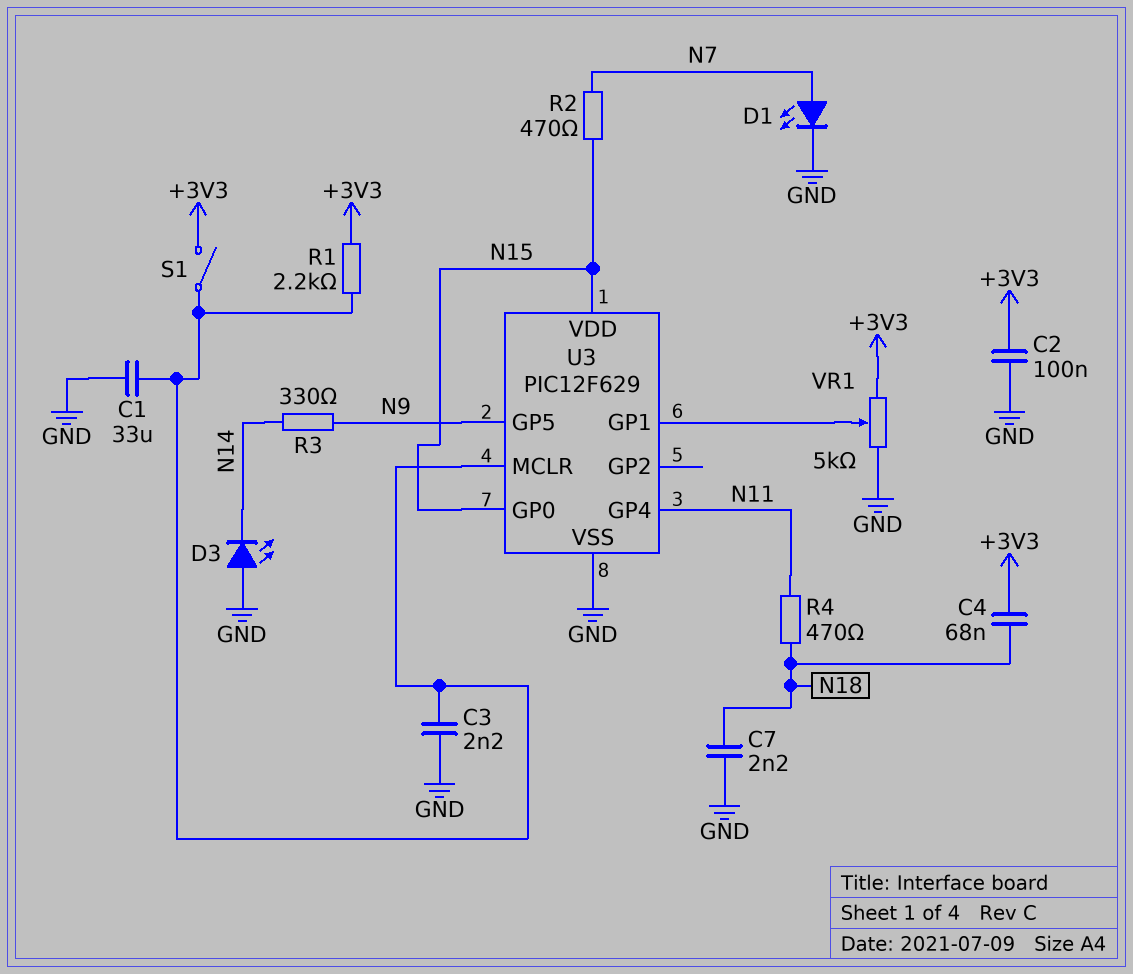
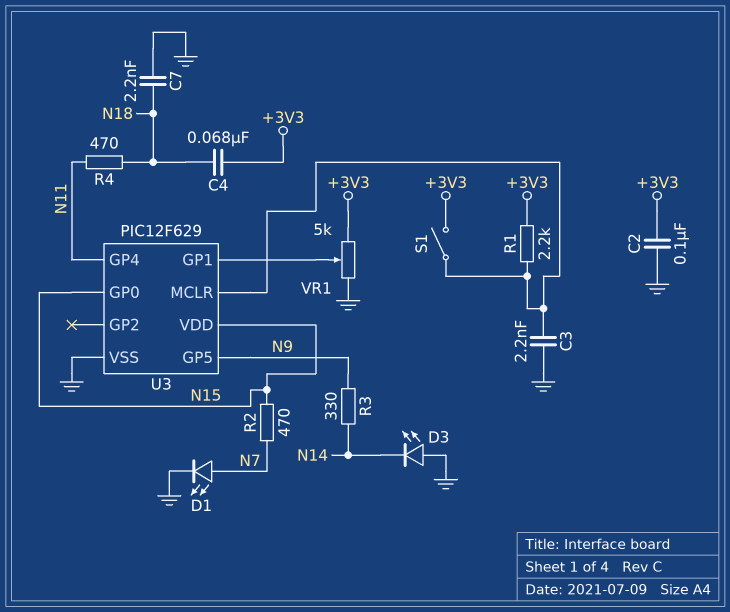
C1: 33uF (GND, U3/MCLR) -> none

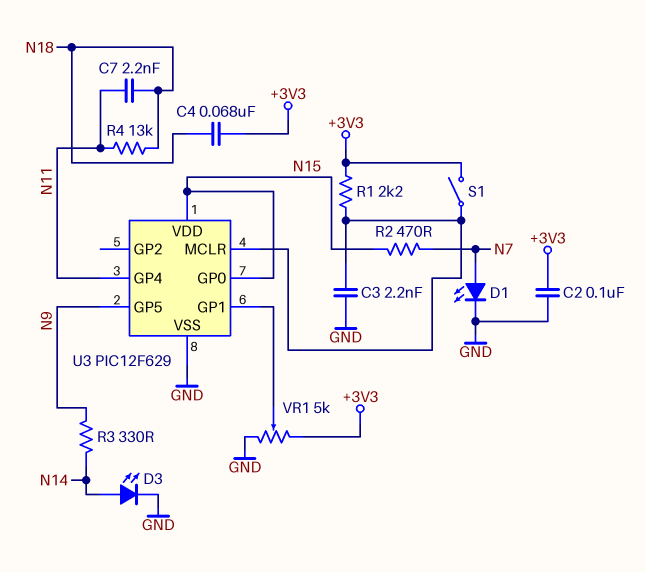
C7: 2.2nF (GND, N18) -> 2.2nF (N11, N18)
D3: LED (A GND, K N14) -> LED (A N14, K GND)
R4: 470 (N11, N18) -> 13k (N11, N18)

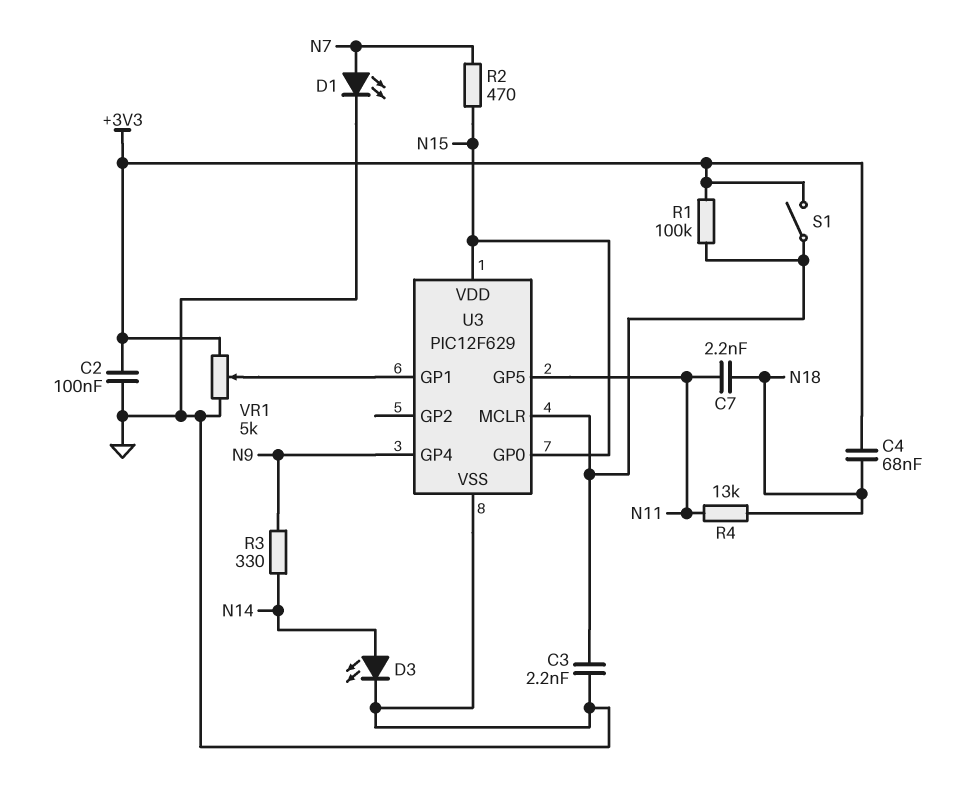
R1: 2.2k (+3V3, U3/MCLR) -> 100k (+3V3, U3/MCLR)
U3 pin GP4: N11 -> N9
U3 pin GP5: N9 -> N11

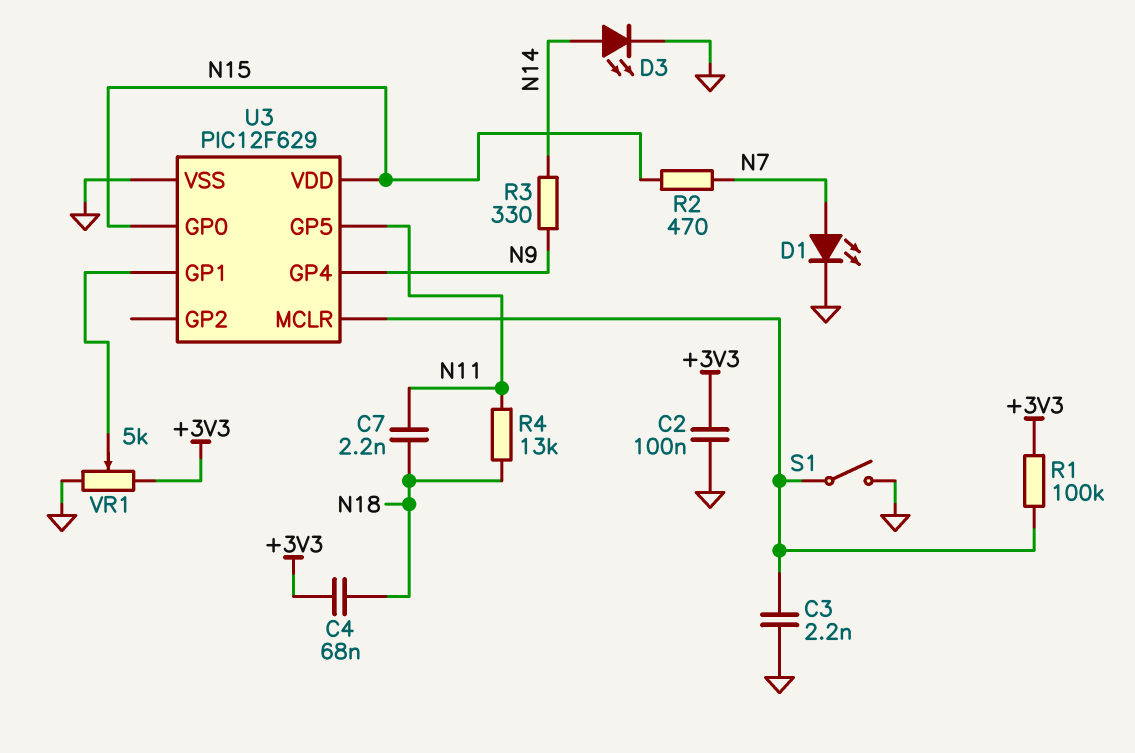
S1: switch (+3V3, U3/MCLR) -> switch (GND, U3/MCLR)

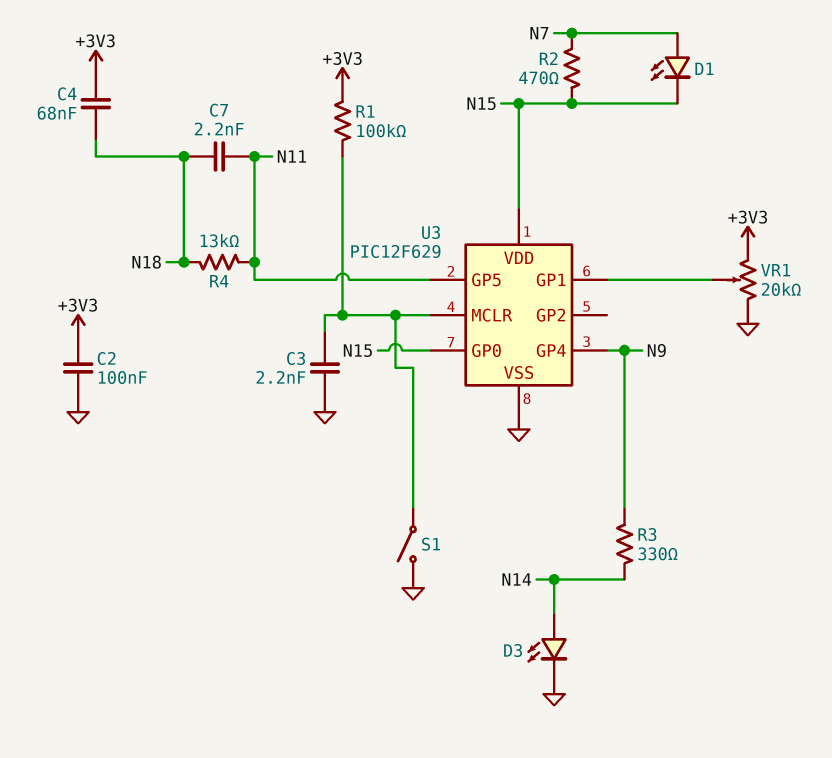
D1: LED (A N7, K GND) -> LED (A N7, K N15)
VR1: 5k (+3V3, GND, wiper U3/GP1) -> 20k (+3V3, GND, wiper U3/GP1)

